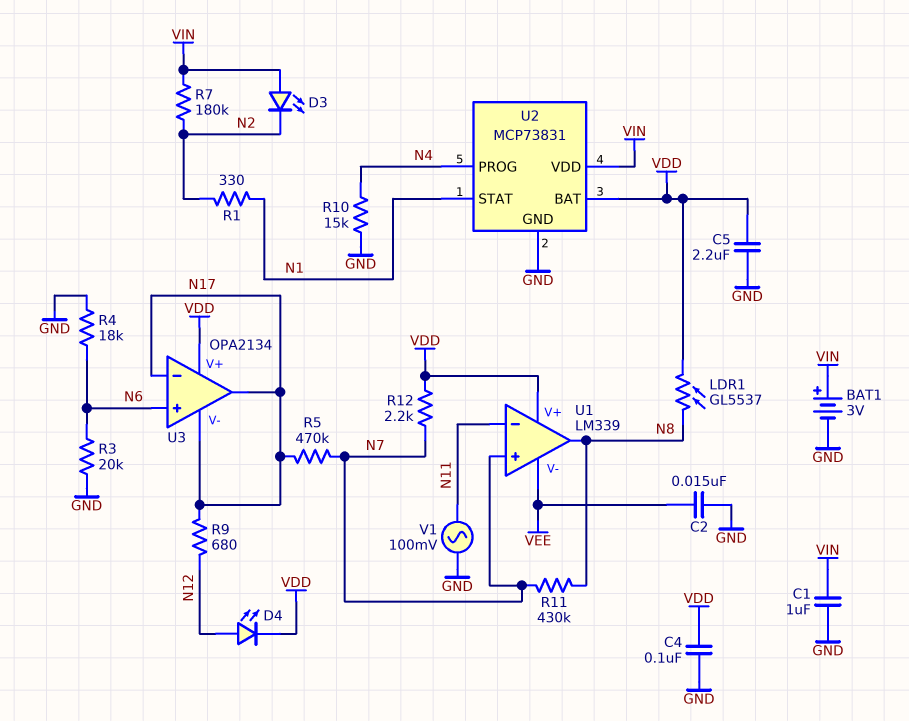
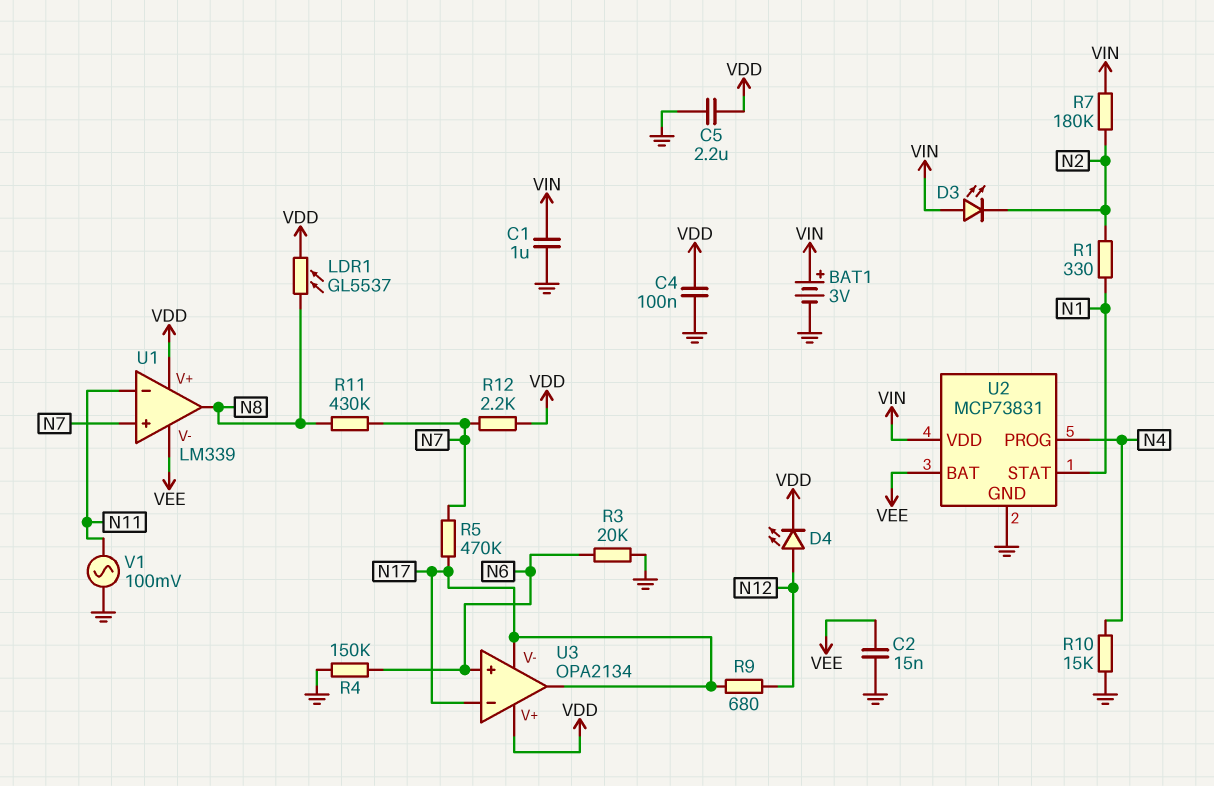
R4: 18k (GND, N6) -> 150k (GND, N6)
U2 pin BAT: VDD -> VEE

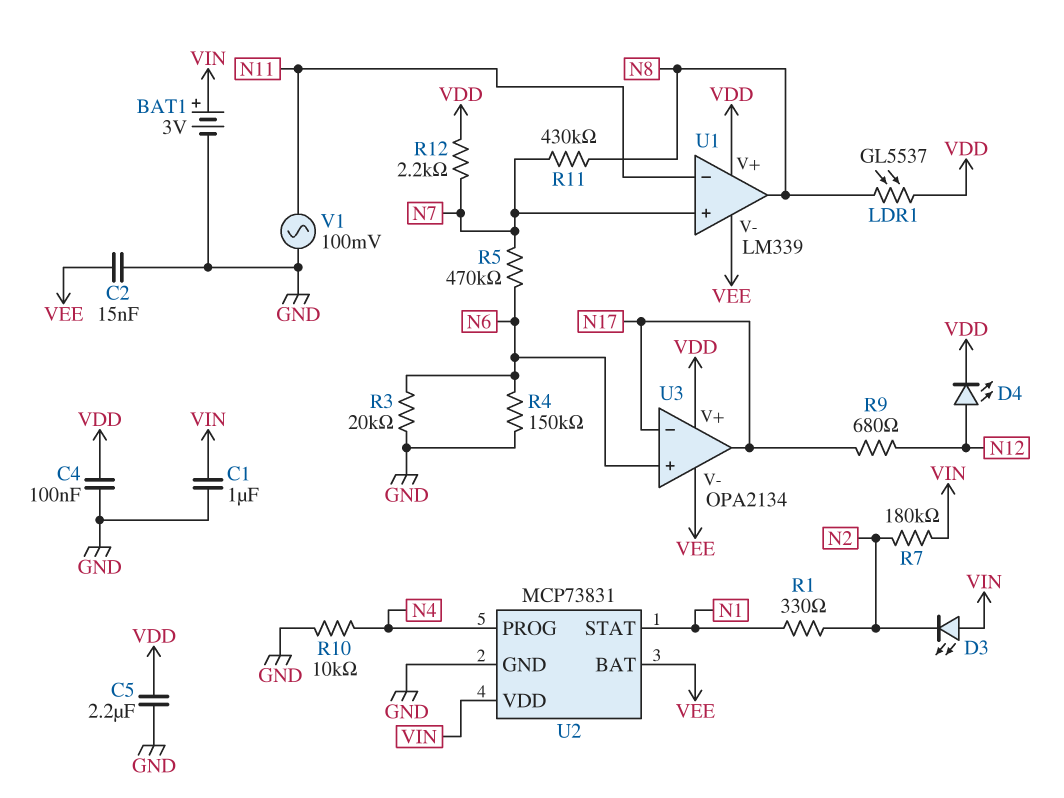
R5: 470k (N7, N17) -> 470k (N6, N7)
R10: 15k (GND, N4) -> 10k (GND, N4)
U3 pin V-: N17 -> VEE

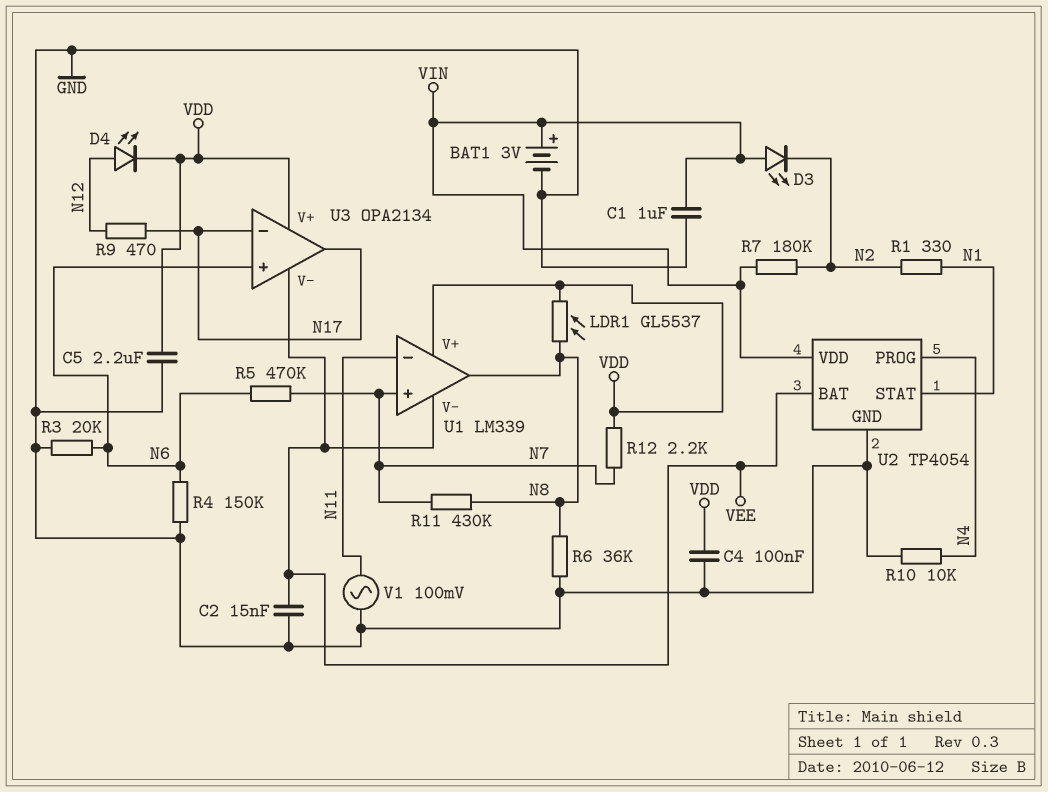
R6: none -> 36k (GND, N8)
R9: 680 (N12, N17) -> 470 (N12, N17)
U2: MCP73831 -> TP4054

